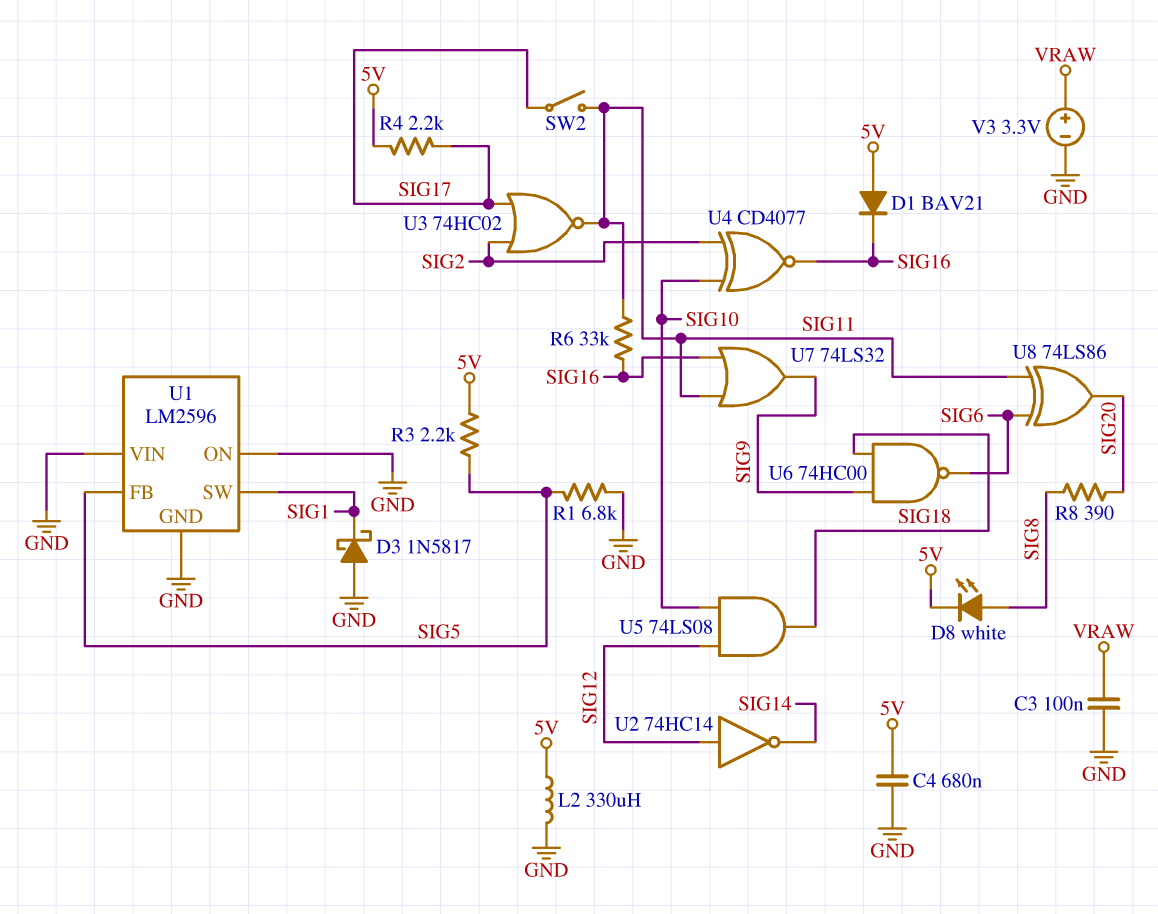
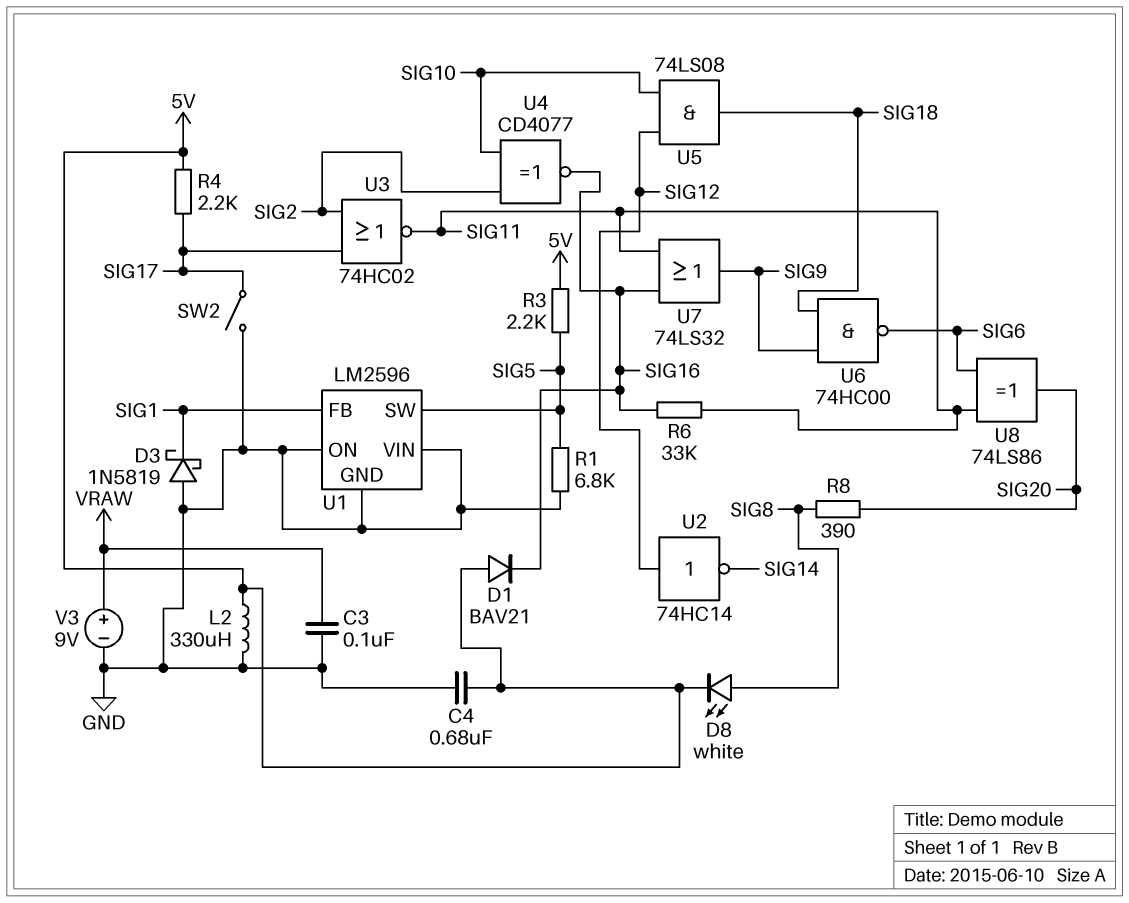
D3: schottky 1N5817 (A GND, K SIG1) -> schottky 1N5819 (A GND, K SIG1)
SW2: switch (SIG11, SIG17) -> switch (GND, SIG17)
U1 pin FB: SIG5 -> SIG1
U1 pin SW: SIG1 -> SIG5
V3: 3.3V (plus VRAW, minus GND) -> 9V (plus VRAW, minus GND)

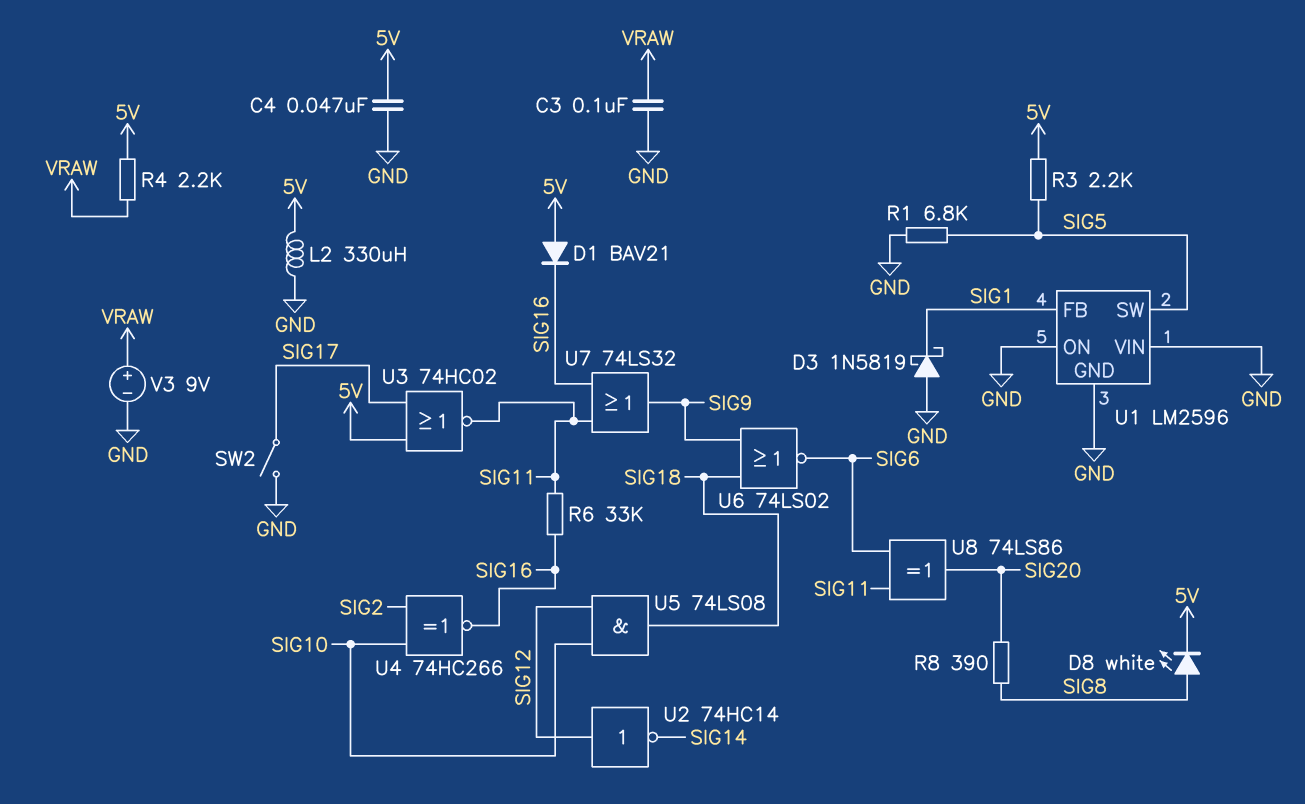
C4: 680nF (5V, GND) -> 47nF (5V, GND)
R4: 2.2k (5V, SIG17) -> 2.2k (5V, VRAW)
U3: NOR 74HC02 (in SIG2, in SIG17, out SIG11) -> NOR 74HC02 (in 5V, in SIG17, out SIG11)
U4: XNOR CD4077 (in SIG2, in SIG10, out SIG16) -> XNOR 74HC266 (in SIG2, in SIG10, out SIG16)
U6: NAND 74HC00 (in SIG9, in SIG18, out SIG6) -> NOR 74LS02 (in SIG9, in SIG18, out SIG6)

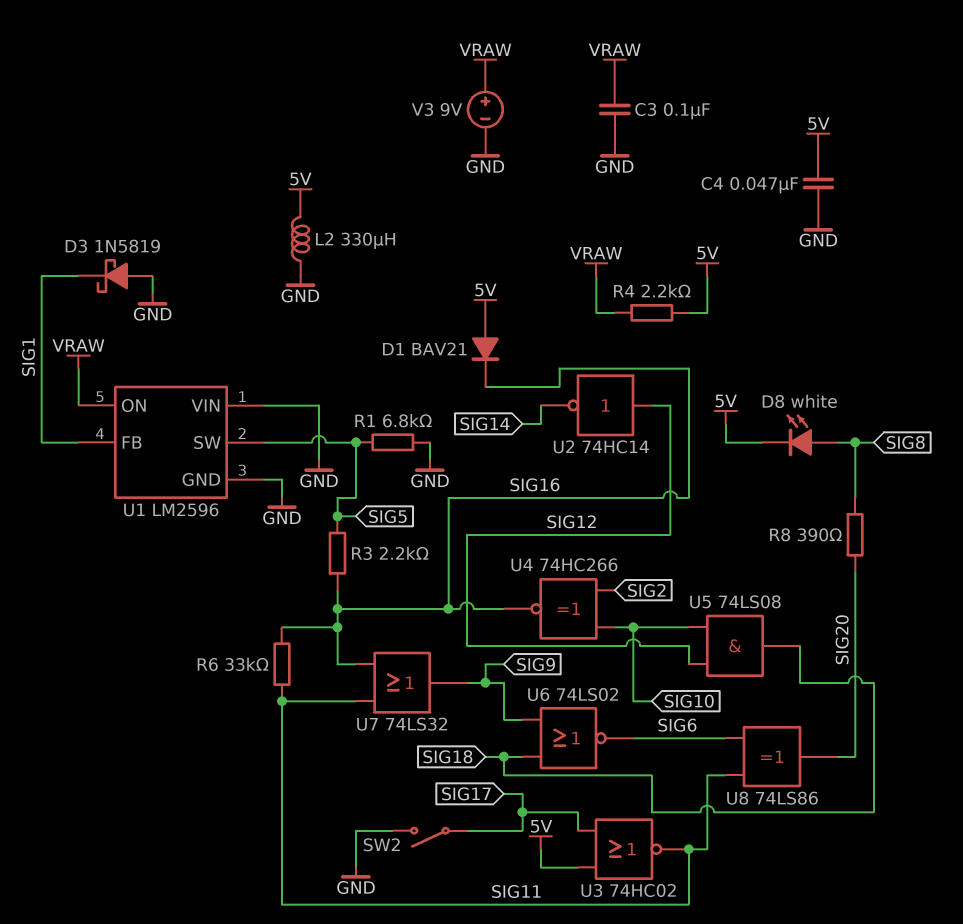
R3: 2.2k (5V, SIG5) -> 2.2k (SIG5, SIG16)
U1 pin ON: GND -> VRAW

